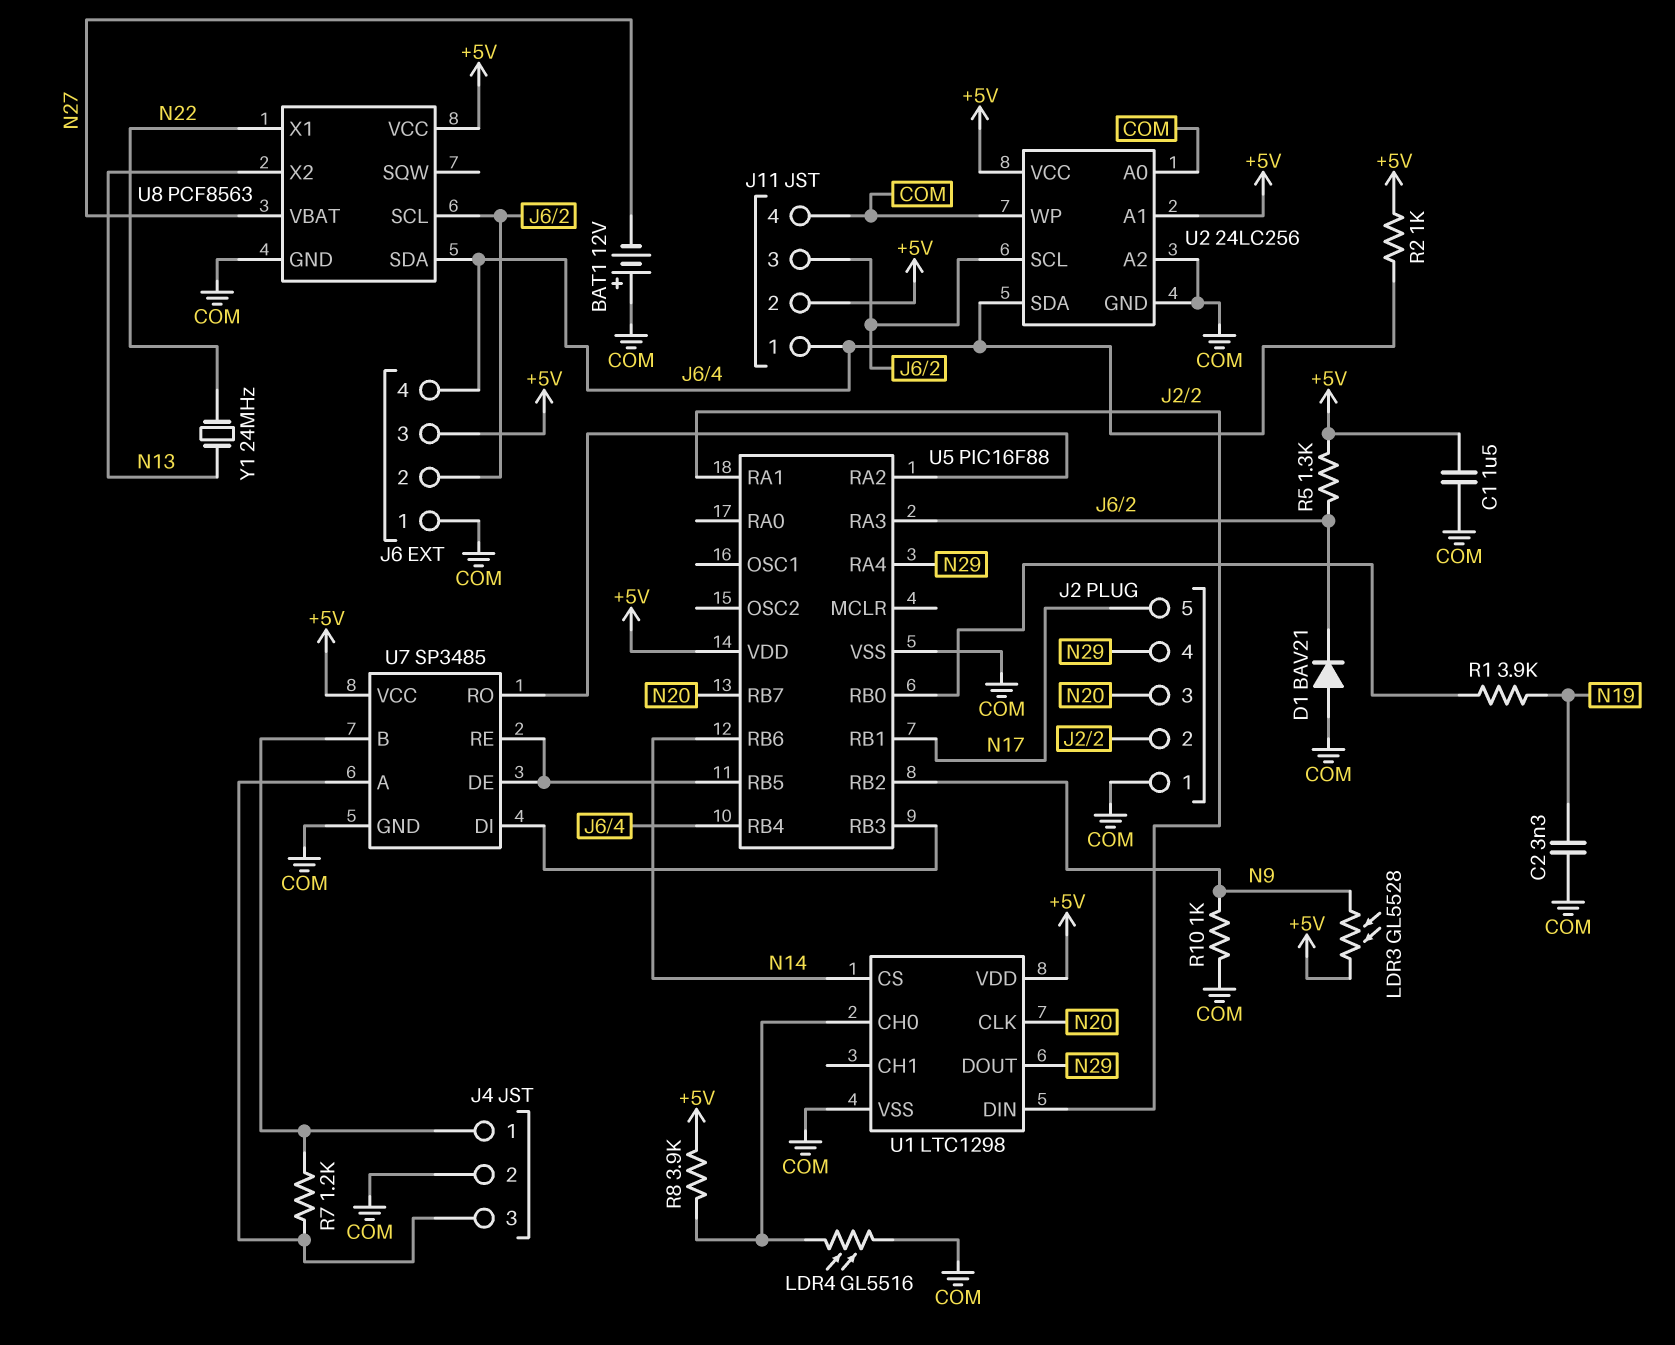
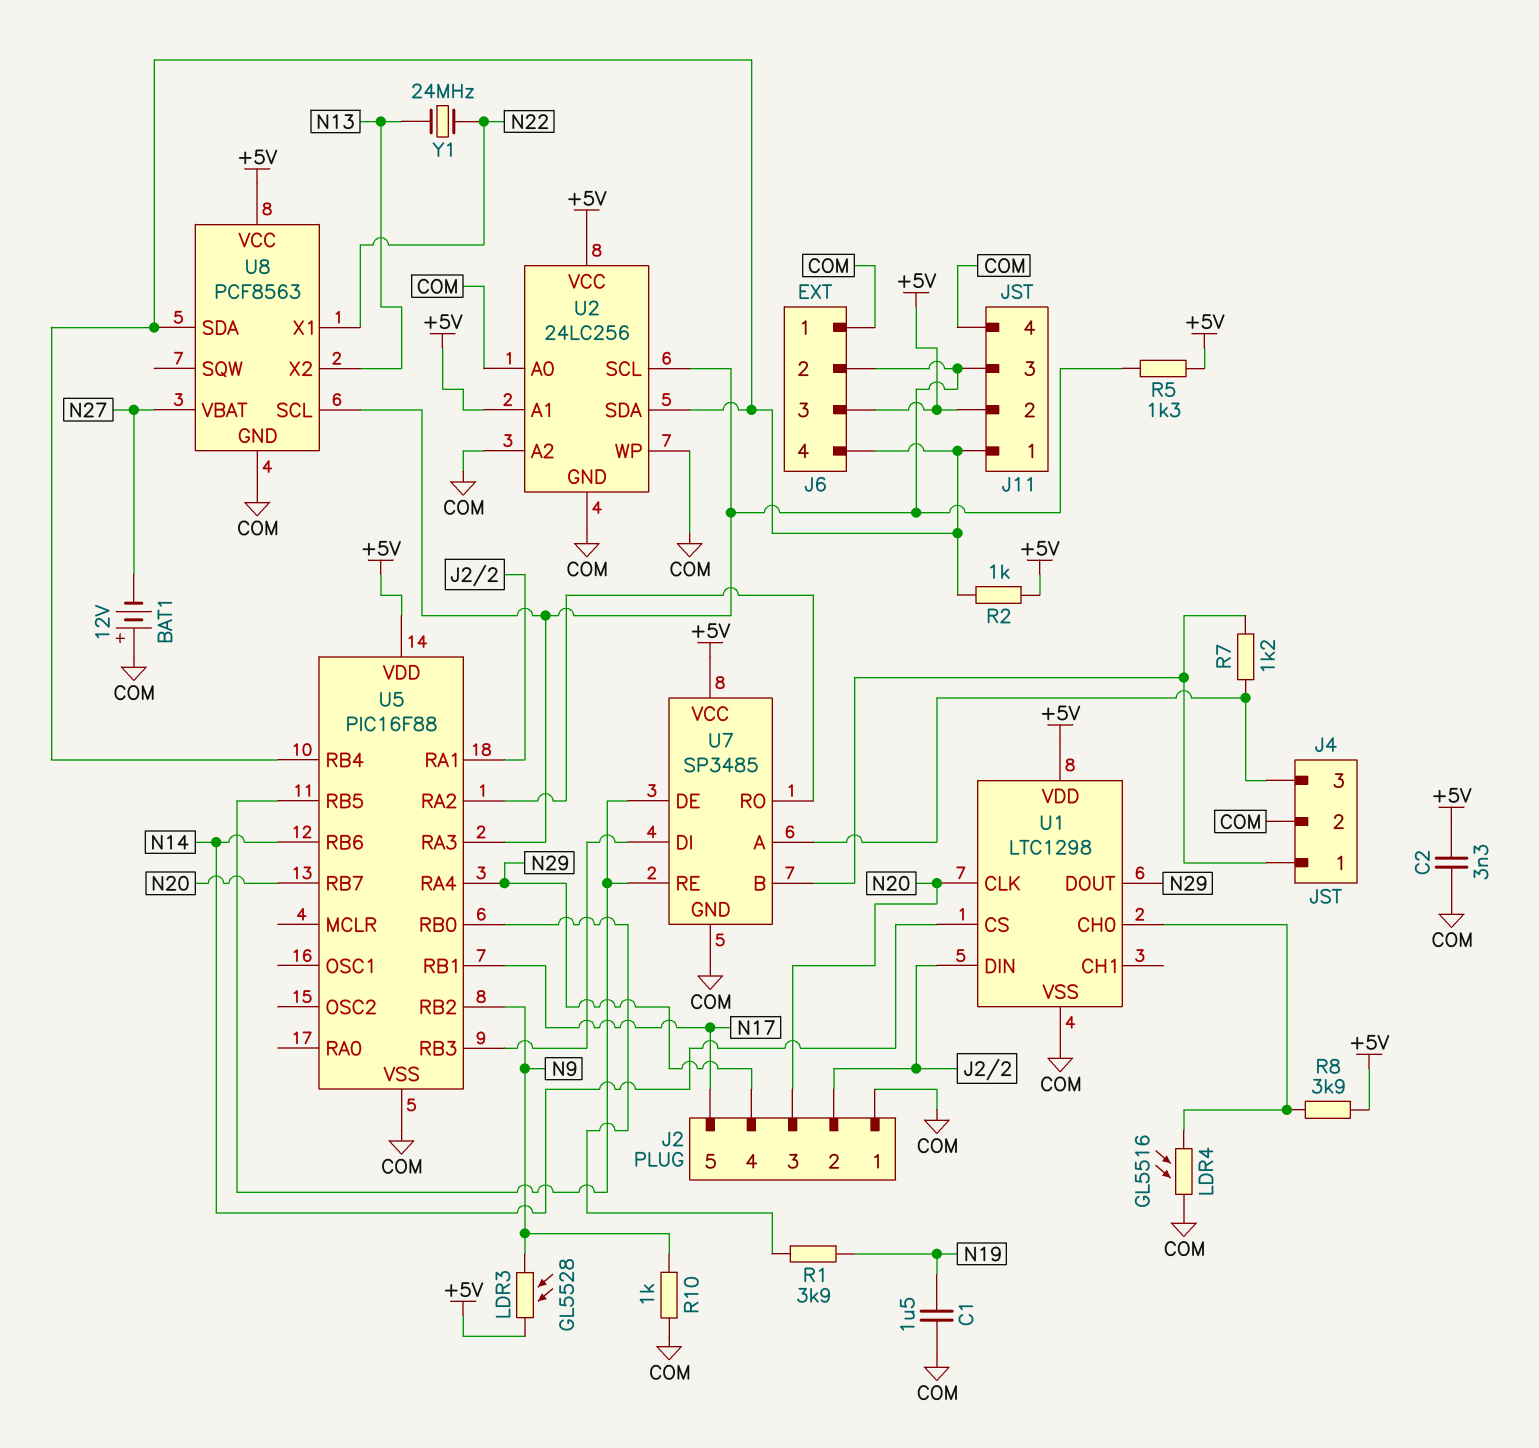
C1: 1.5uF (+5V, COM) -> 1.5uF (COM, N19)
C2: 3.3nF (COM, N19) -> 3.3nF (+5V, COM)
D1: diode BAV21 (A COM, K J6/2) -> none

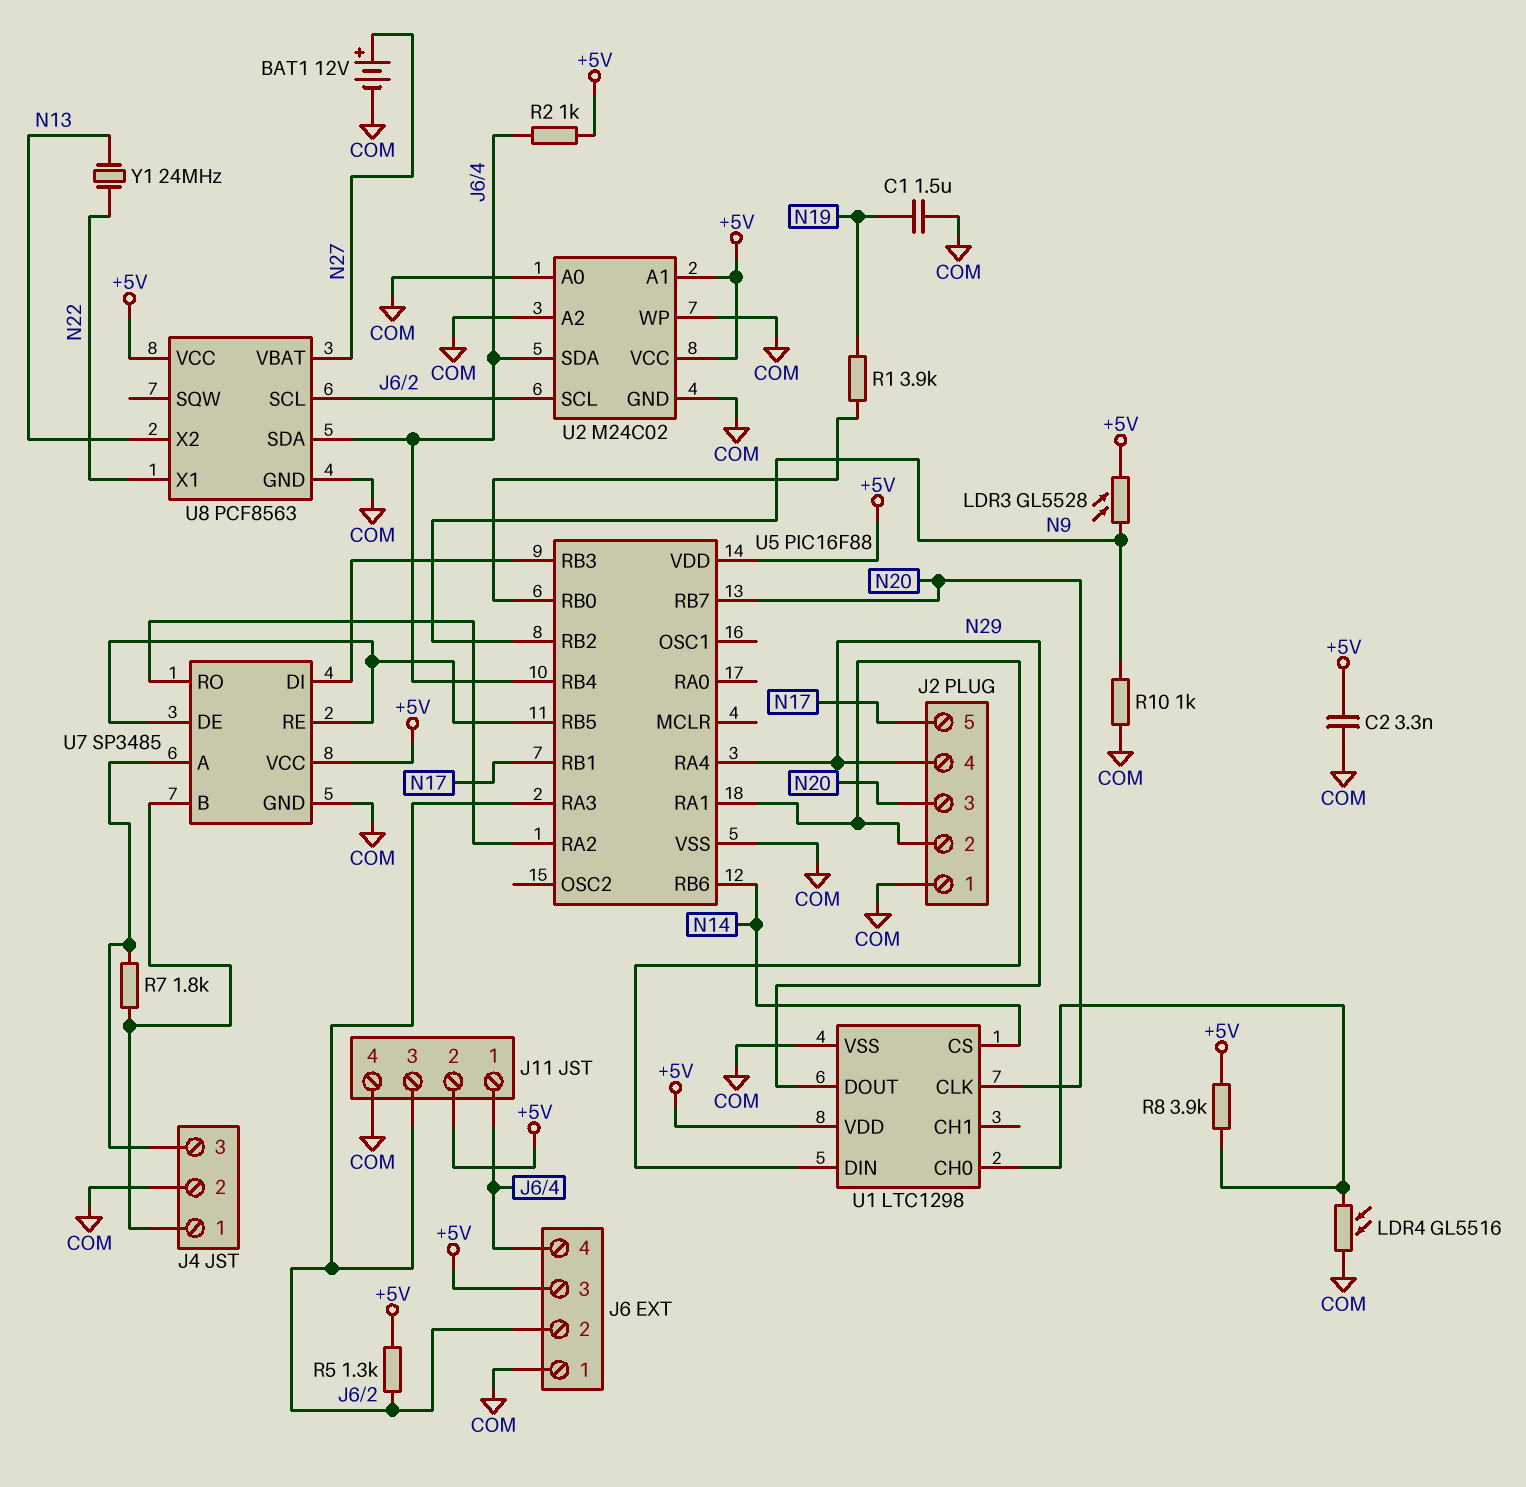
BAT1: 12V (plus COM, minus N27) -> 12V (plus N27, minus COM)
R7: 1.2k (J4/1, J4/3) -> 1.8k (J4/1, J4/3)
U2: 24LC256 -> M24C02

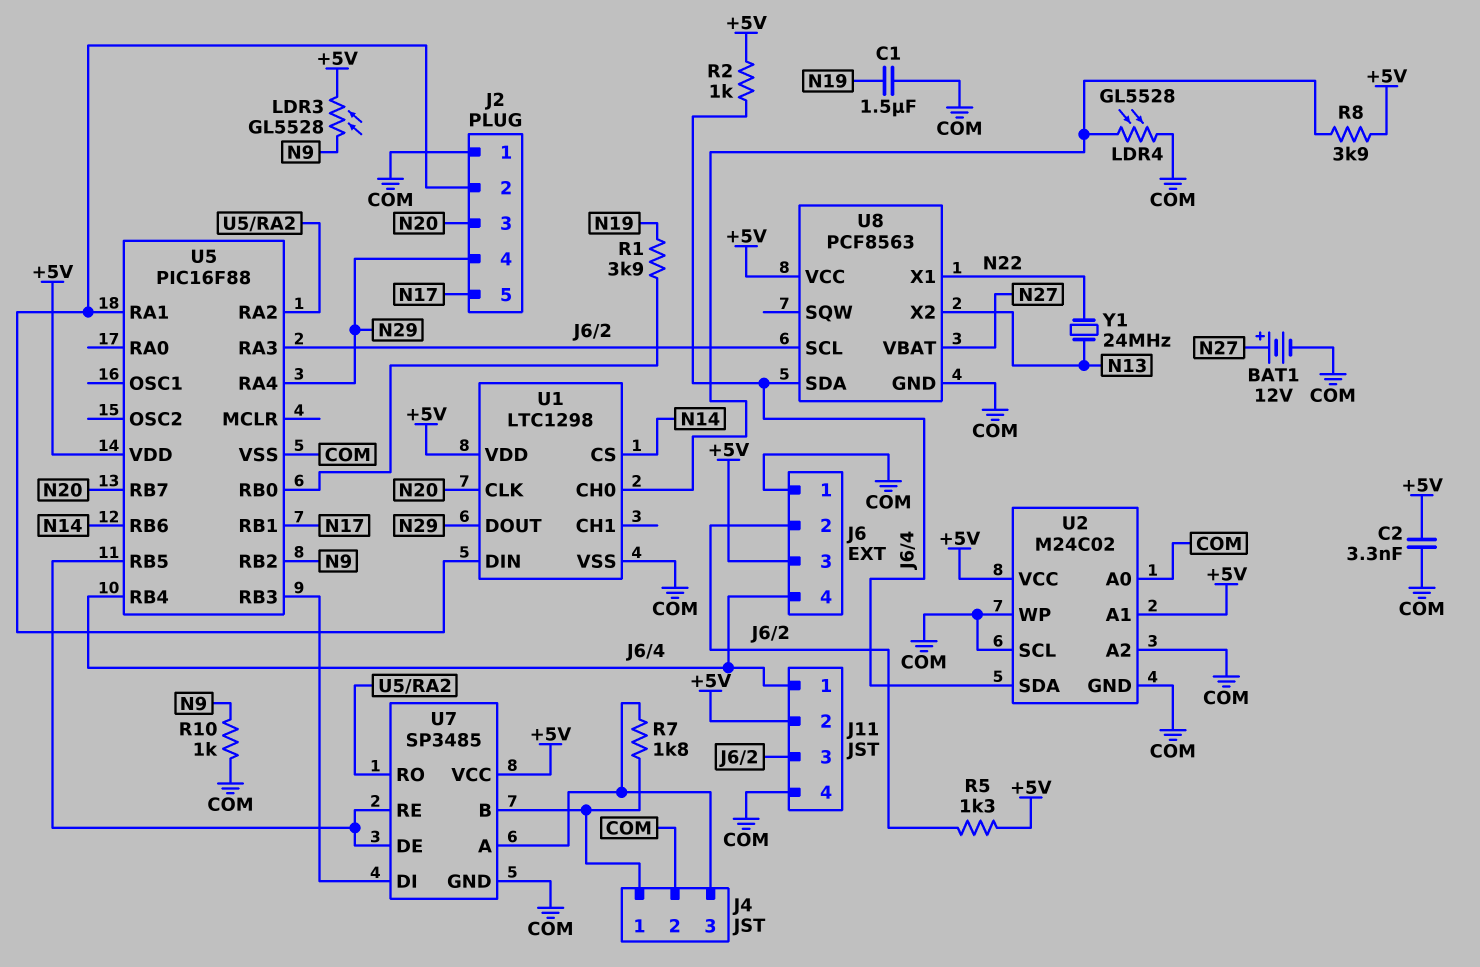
LDR4: GL5516 (COM, U1/CH0) -> GL5528 (COM, U1/CH0)
U2 pin SCL: J6/2 -> COM

